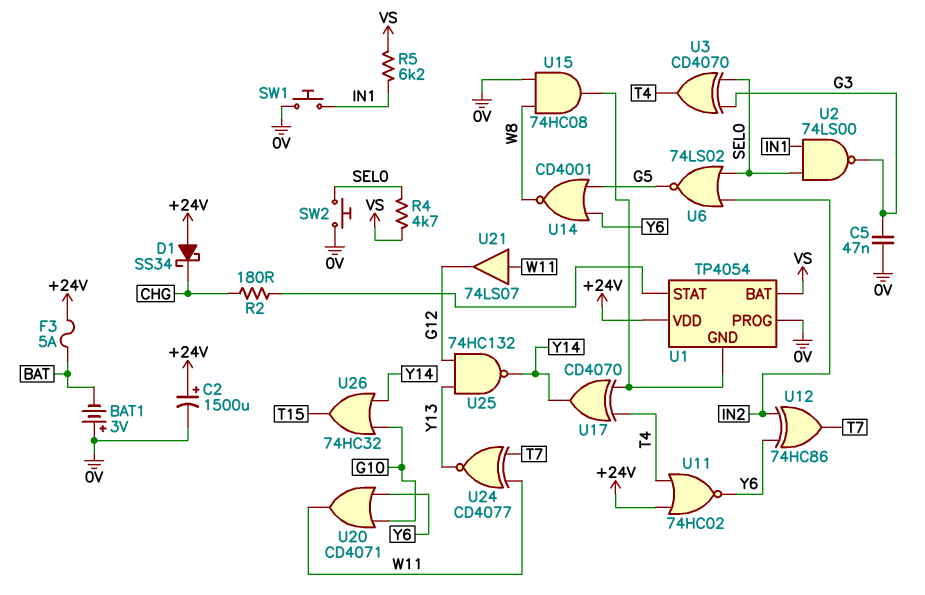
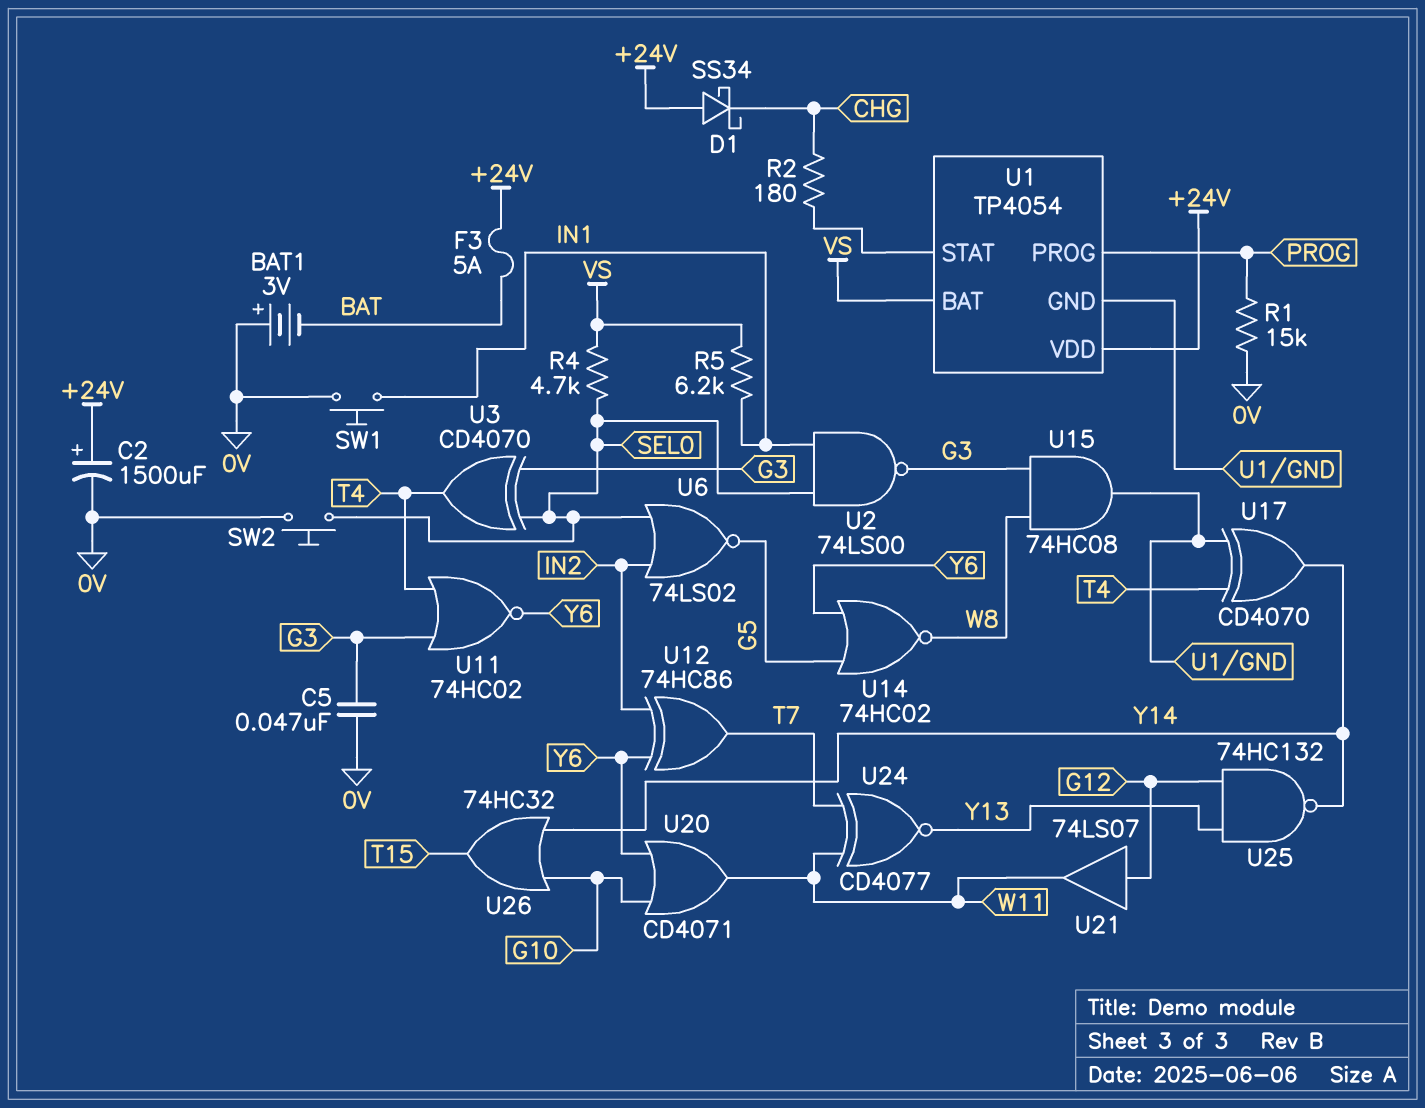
R1: none -> 15k (0V, PROG)
U1 pin PROG: 0V -> PROG
U11: NOR 74HC02 (in +24V, in T4, out Y6) -> NOR 74HC02 (in G3, in T4, out Y6)
U14: NOR CD4001 (in G5, in Y6, out W8) -> NOR 74HC02 (in G5, in Y6, out W8)
U15: AND 74HC08 (in 0V, in W8, out U1/GND) -> AND 74HC08 (in G3, in W8, out U1/GND)
U21: buffer 74LS07 (in W11, out G12) -> buffer 74LS07 (in G12, out W11)

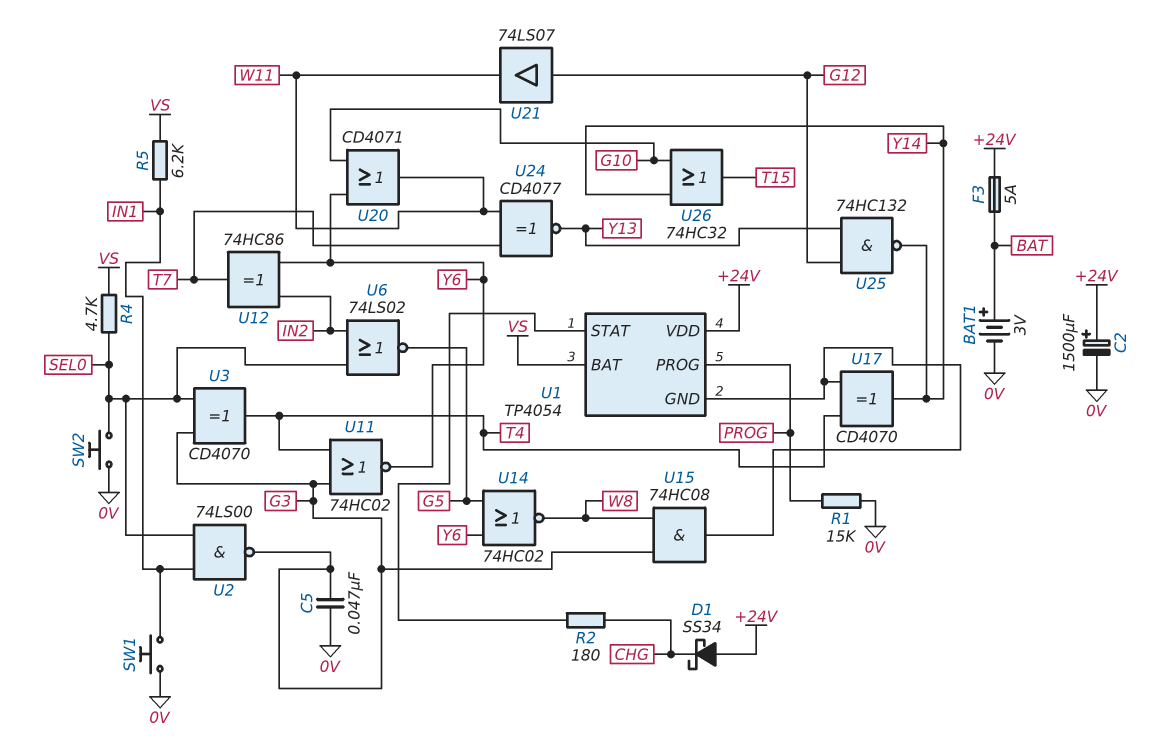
BAT1: 3V (plus 0V, minus BAT) -> 3V (plus BAT, minus 0V)

